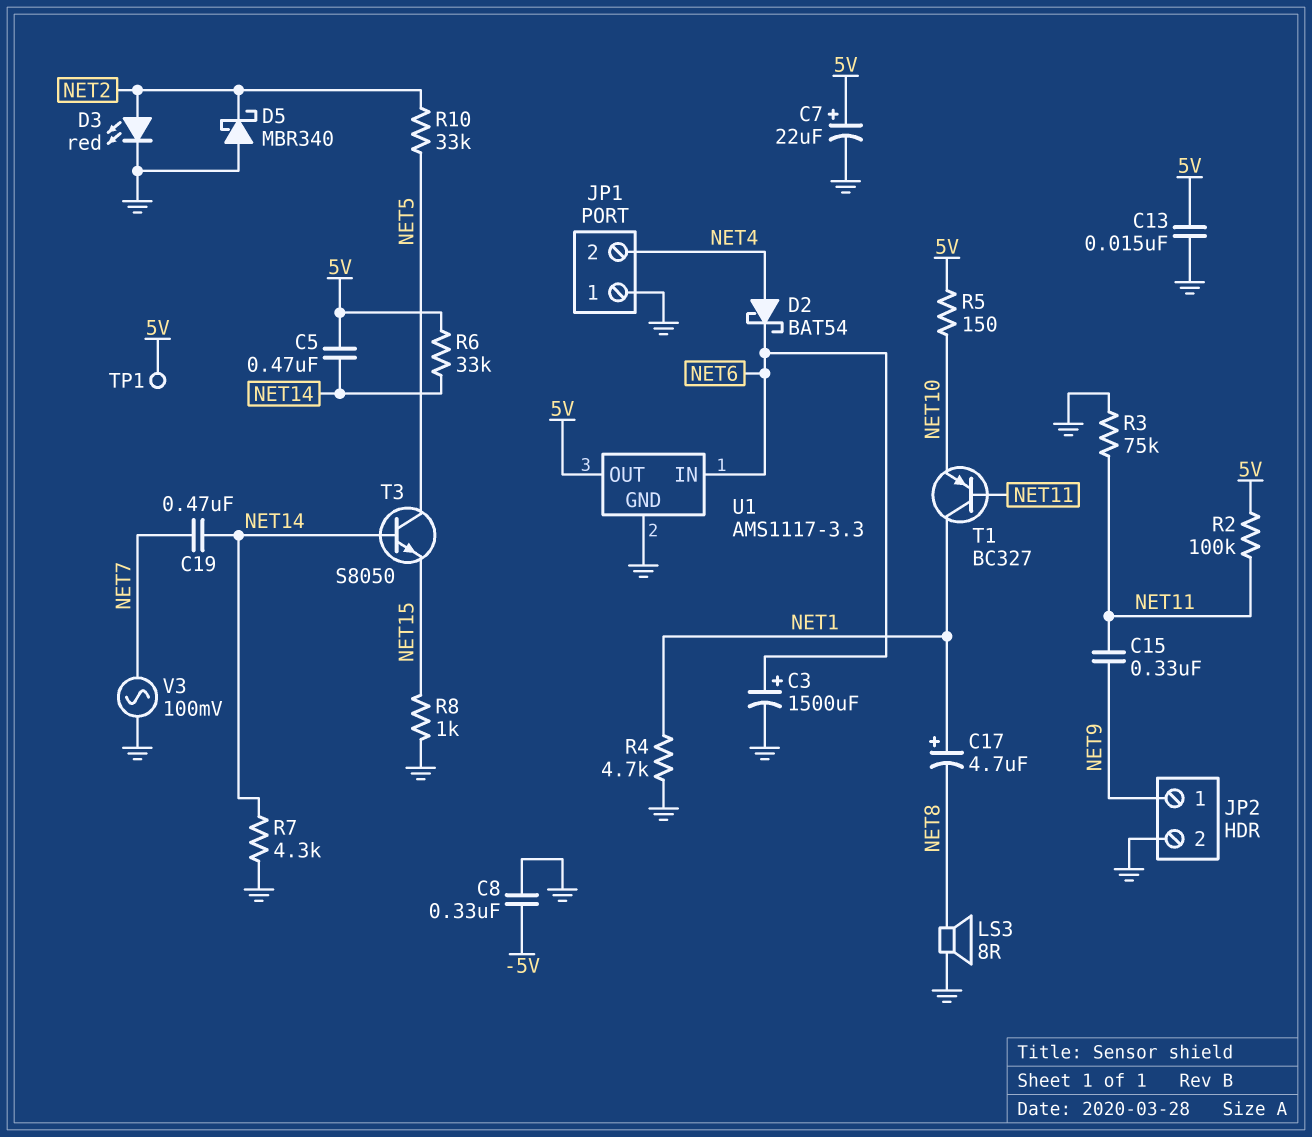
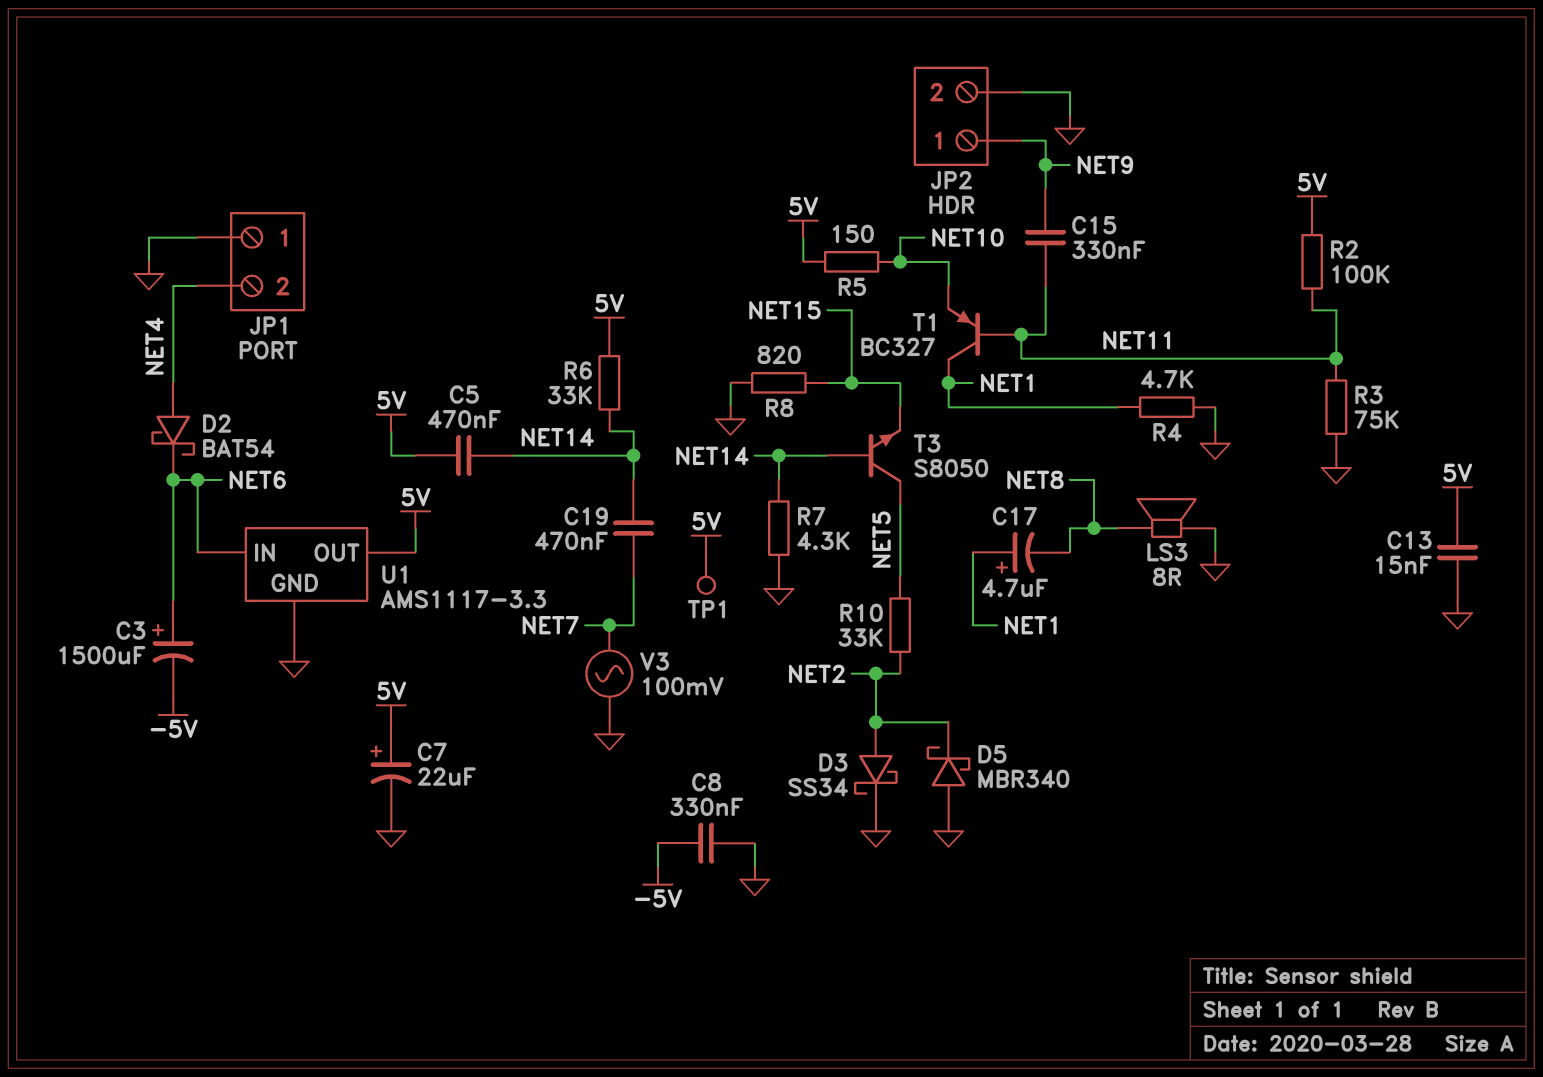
C3: 1500uF (plus NET6, minus GND) -> 1500uF (plus NET6, minus -5V)
D3: LED red (A NET2, K GND) -> schottky SS34 (A NET2, K GND)
R8: 1k (GND, NET15) -> 820 (GND, NET15)

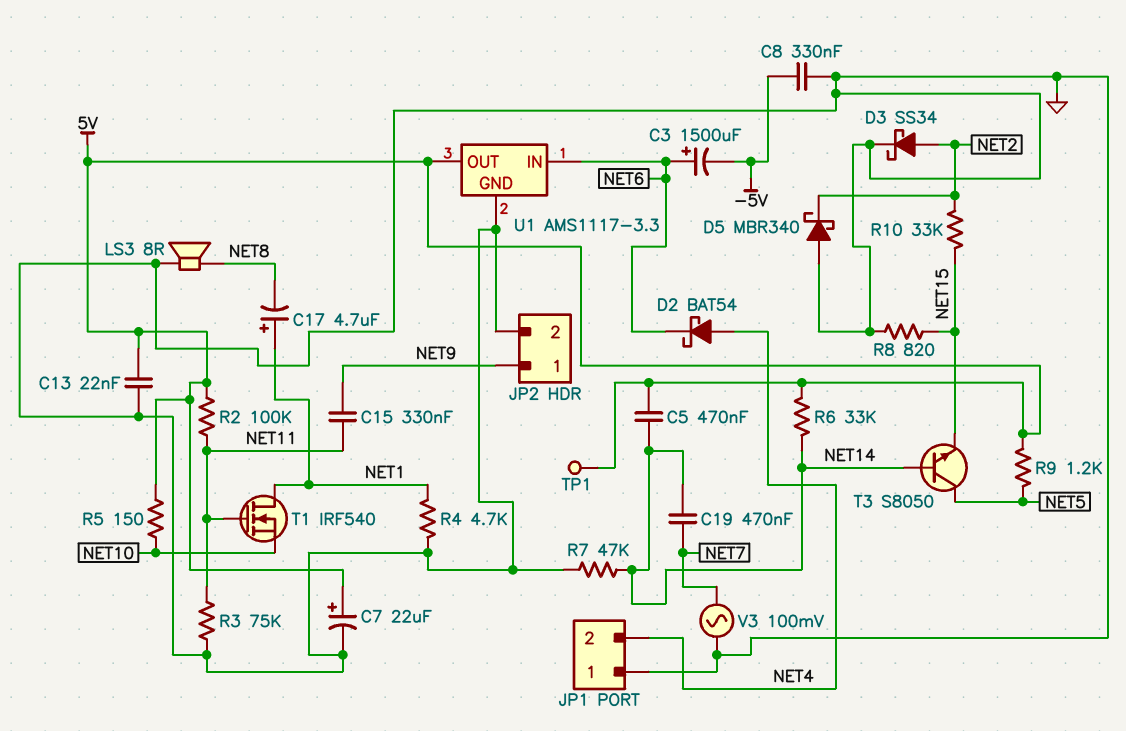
C13: 15nF (5V, GND) -> 22nF (5V, GND)
R7: 4.3k (GND, NET14) -> 47k (GND, NET14)
R9: none -> 1.2k (5V, NET5)
R10: 33k (NET2, NET5) -> 33k (NET2, NET15)
T1: PNP BC327 (B NET11, C NET1, E NET10) -> NMOS IRF540 (G NET11, D NET1, S NET10)

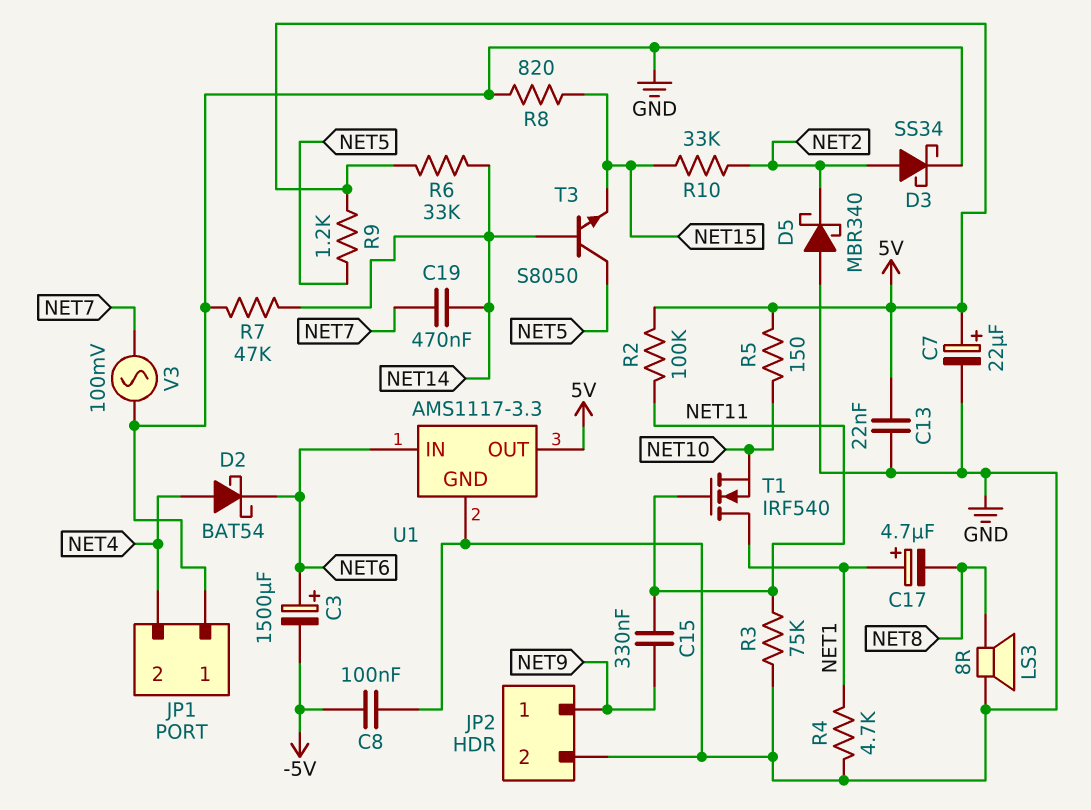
C5: 470nF (5V, NET14) -> none
C8: 330nF (-5V, GND) -> 100nF (-5V, GND)
TP1: test point (5V) -> none

